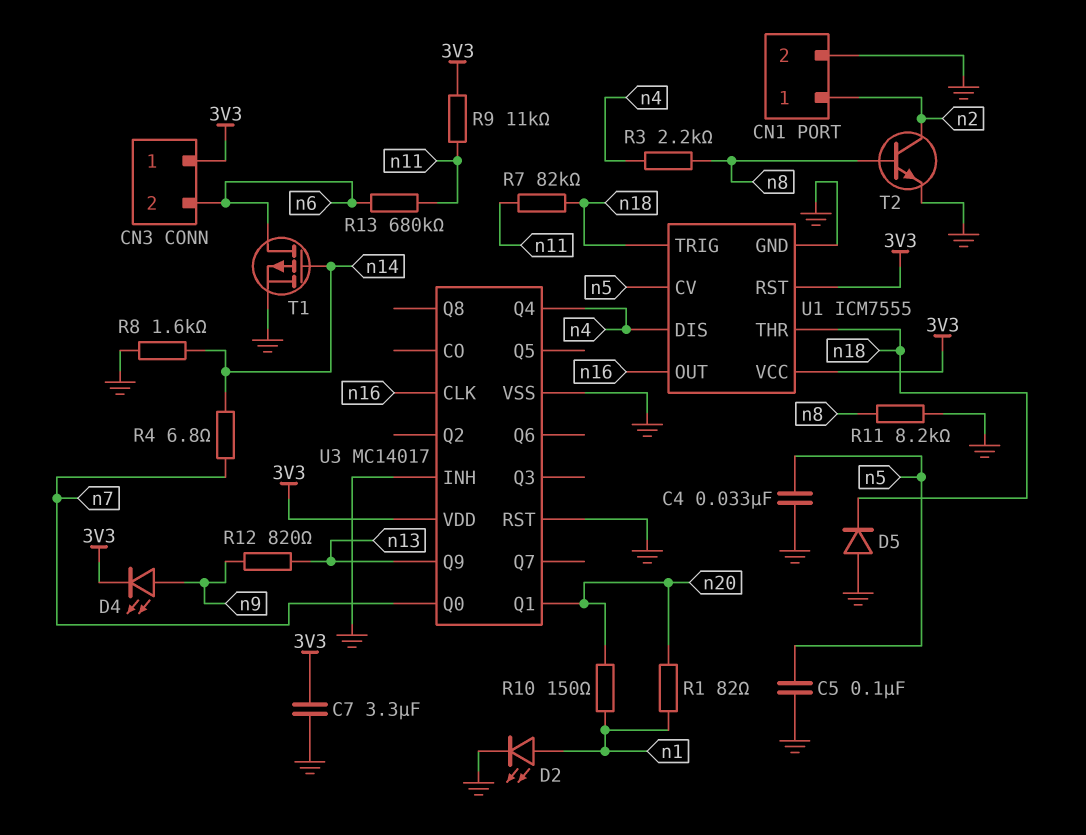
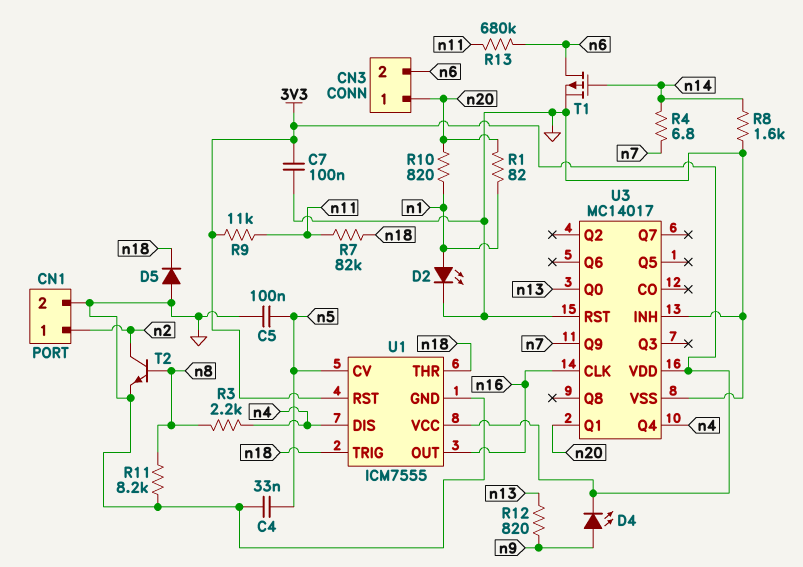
C7: 3.3uF (3V3, GND) -> 100nF (3V3, GND)
CN3 pin 1: 3V3 -> n20
R10: 150 (n1, n20) -> 820 (n1, n20)
U3 pin Q0: n7 -> n13
U3 pin Q9: n13 -> n7

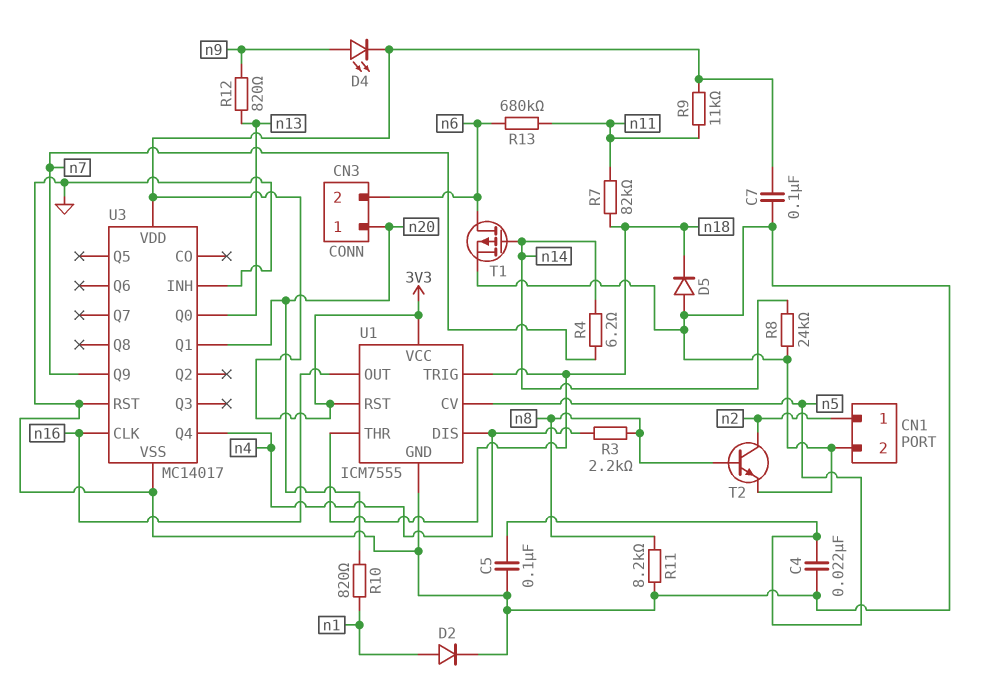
C4: 33nF (GND, n5) -> 22nF (GND, n5)
D2: LED (A n1, K GND) -> diode (A n1, K GND)
R1: 82 (n1, n20) -> none
R4: 6.8 (n7, n14) -> 6.2 (n7, n14)
R8: 1.6k (GND, n14) -> 24k (GND, n14)

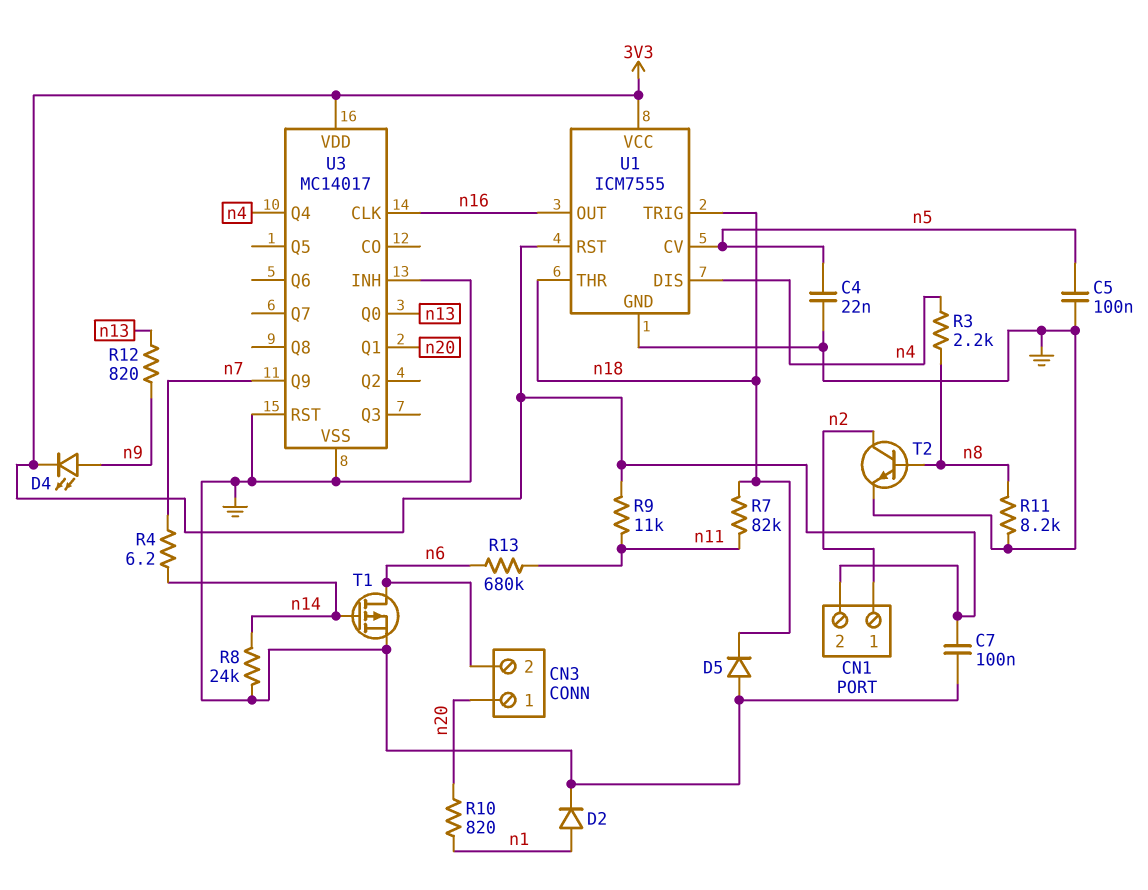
CN1 pin 2: GND -> 3V3

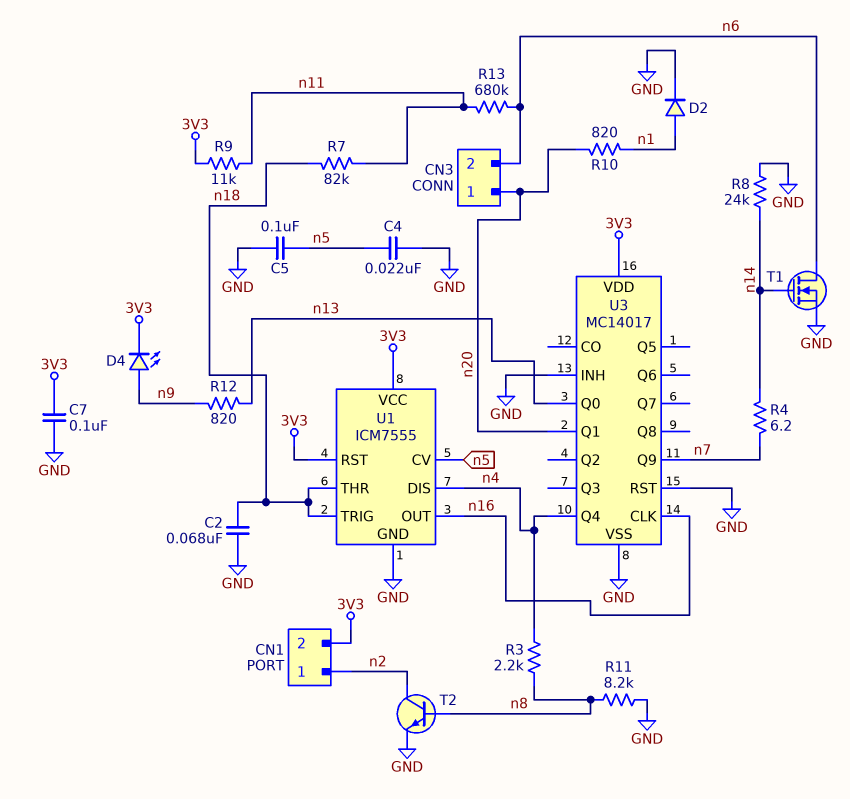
C2: none -> 68nF (GND, n18)
D5: diode (A GND, K n18) -> none
T1: PMOS (G n14, D n6, S GND) -> NMOS (G n14, D n6, S GND)

